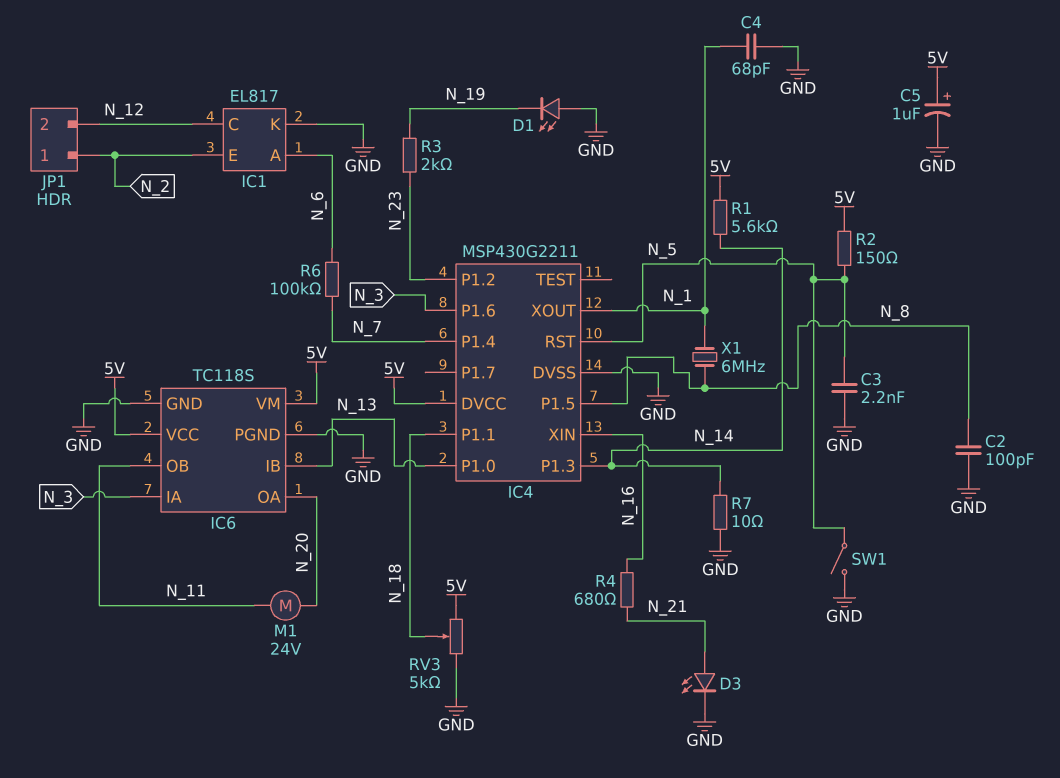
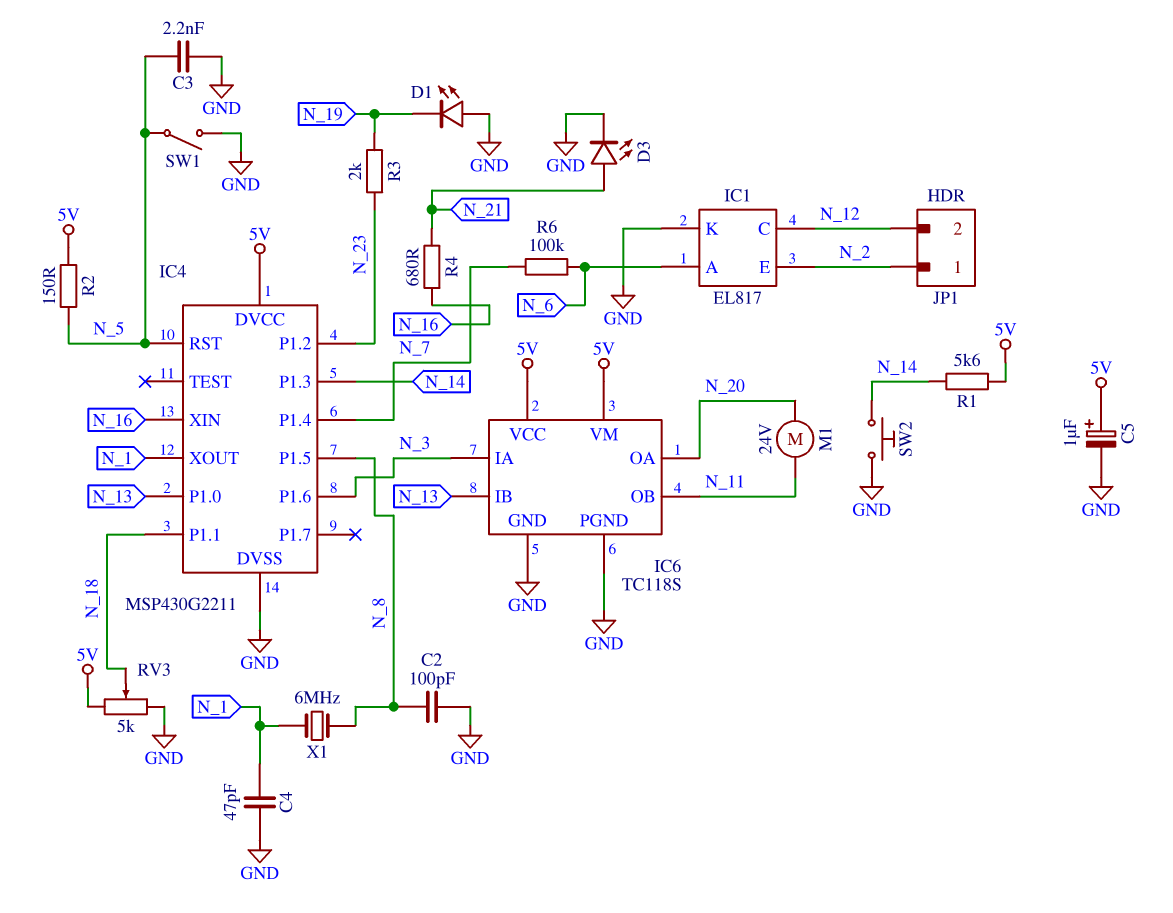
C4: 68pF (GND, N_1) -> 47pF (GND, N_1)
R7: 10 (GND, N_14) -> none
SW2: none -> button (GND, N_14)

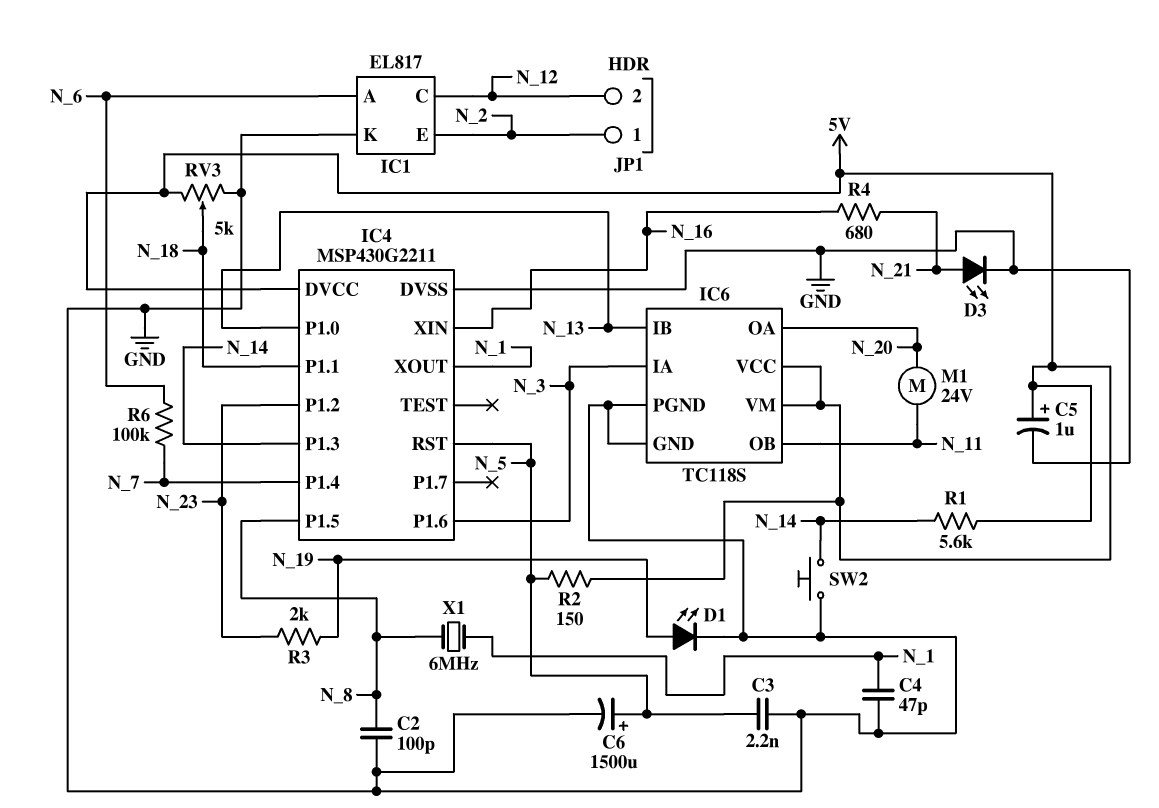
C6: none -> 1500uF (plus N_5, minus GND)
D1: LED (A GND, K N_19) -> LED (A N_19, K GND)
SW1: switch (GND, N_5) -> none

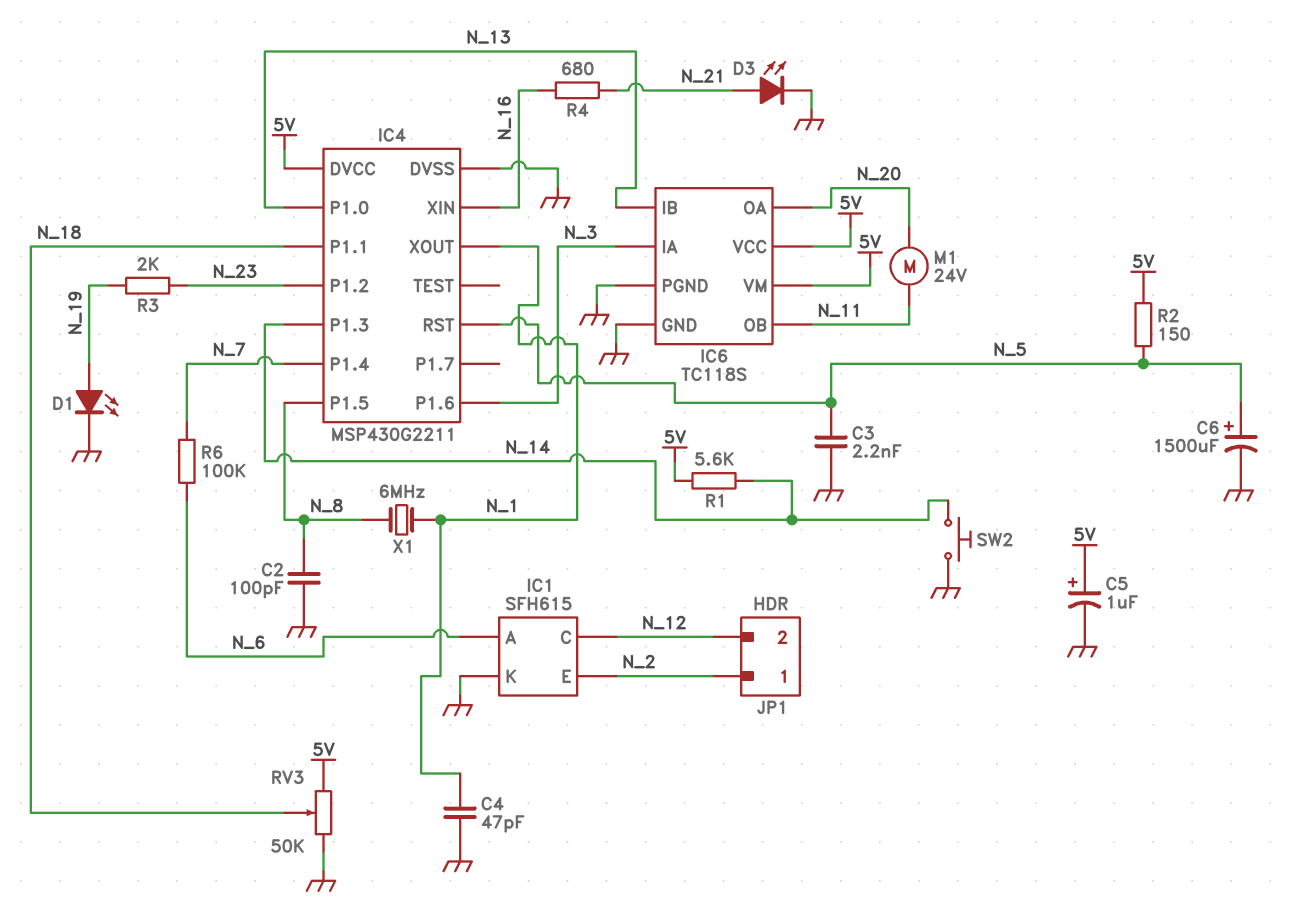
IC1: EL817 -> SFH615
RV3: 5k (5V, GND, wiper N_18) -> 50k (5V, GND, wiper N_18)

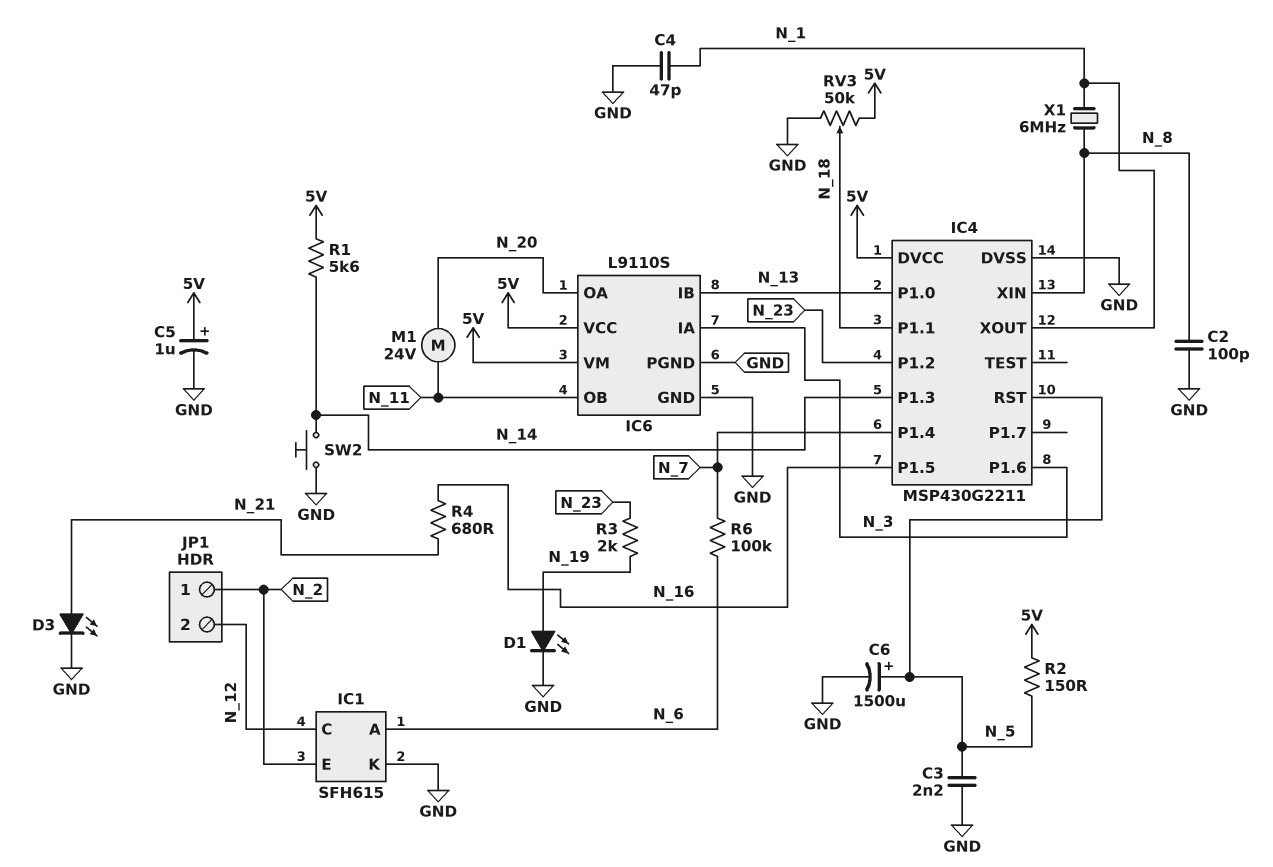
IC4 pin P1.5: N_8 -> N_16
IC4 pin XIN: N_16 -> N_8
IC6: TC118S -> L9110S

